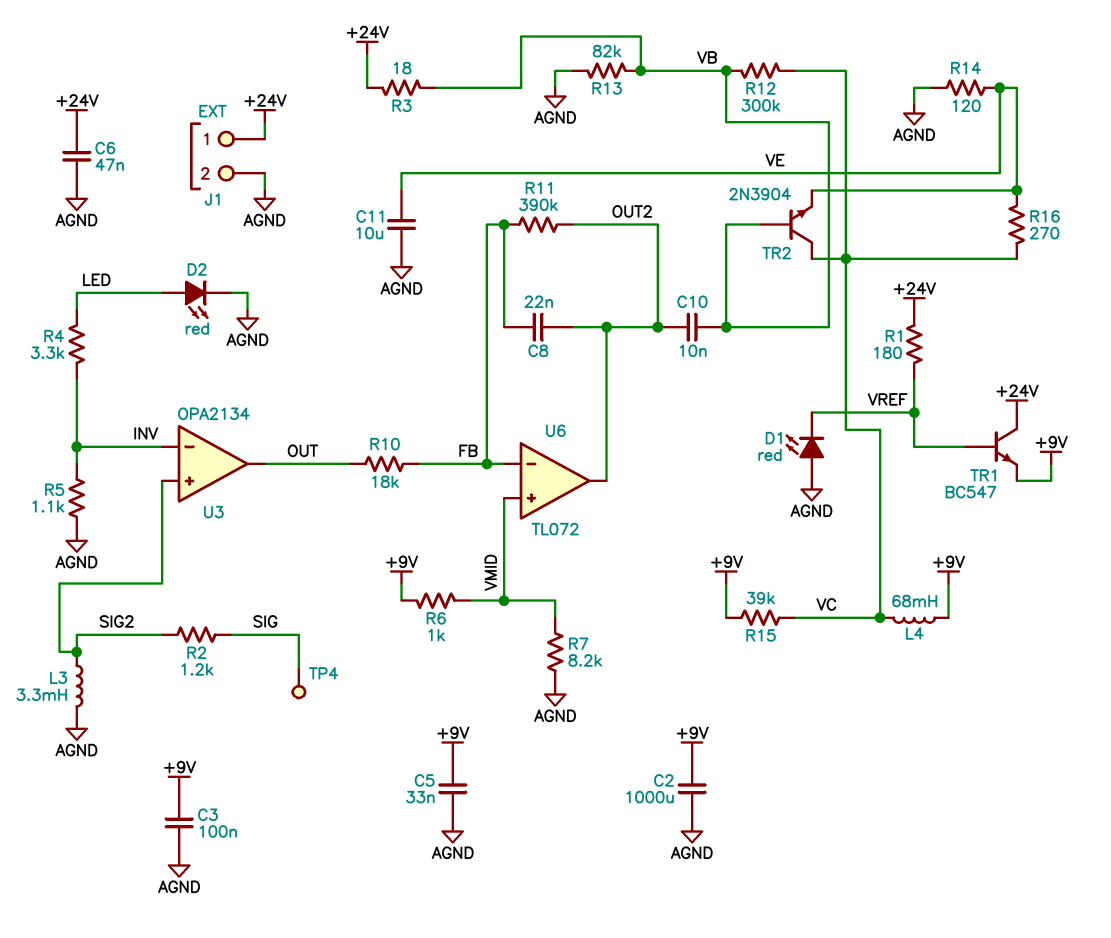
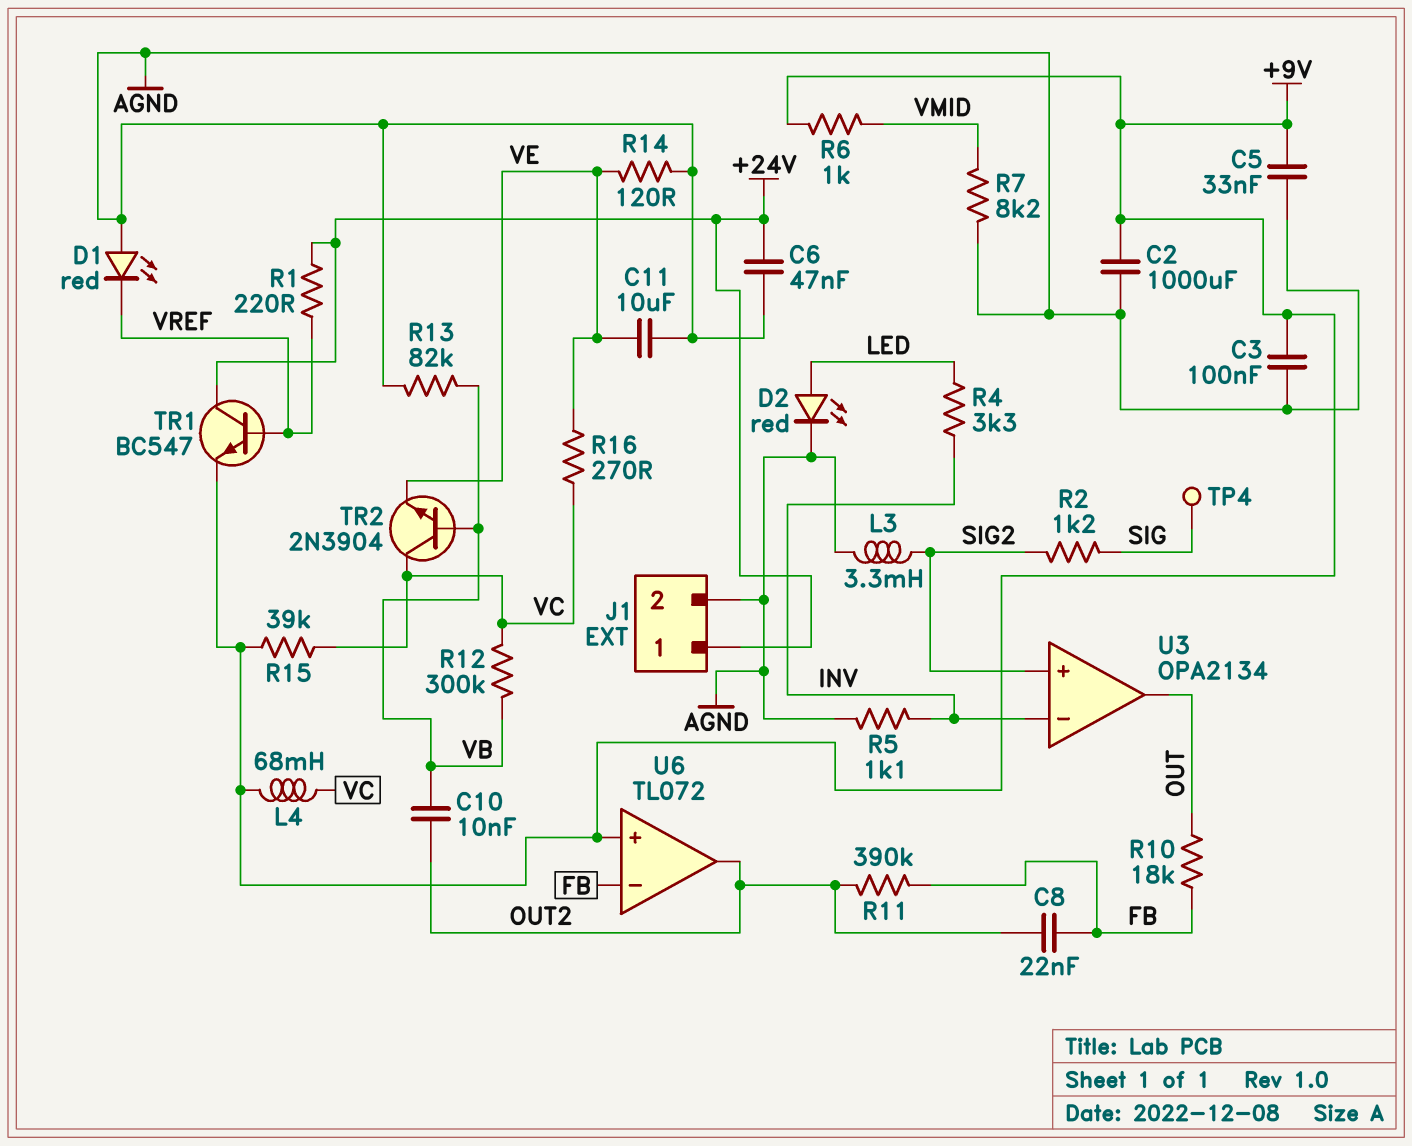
R1: 180 (+24V, VREF) -> 220 (+24V, VREF)
R3: 18 (+24V, VB) -> none
U6 pin in+: VMID -> +9V

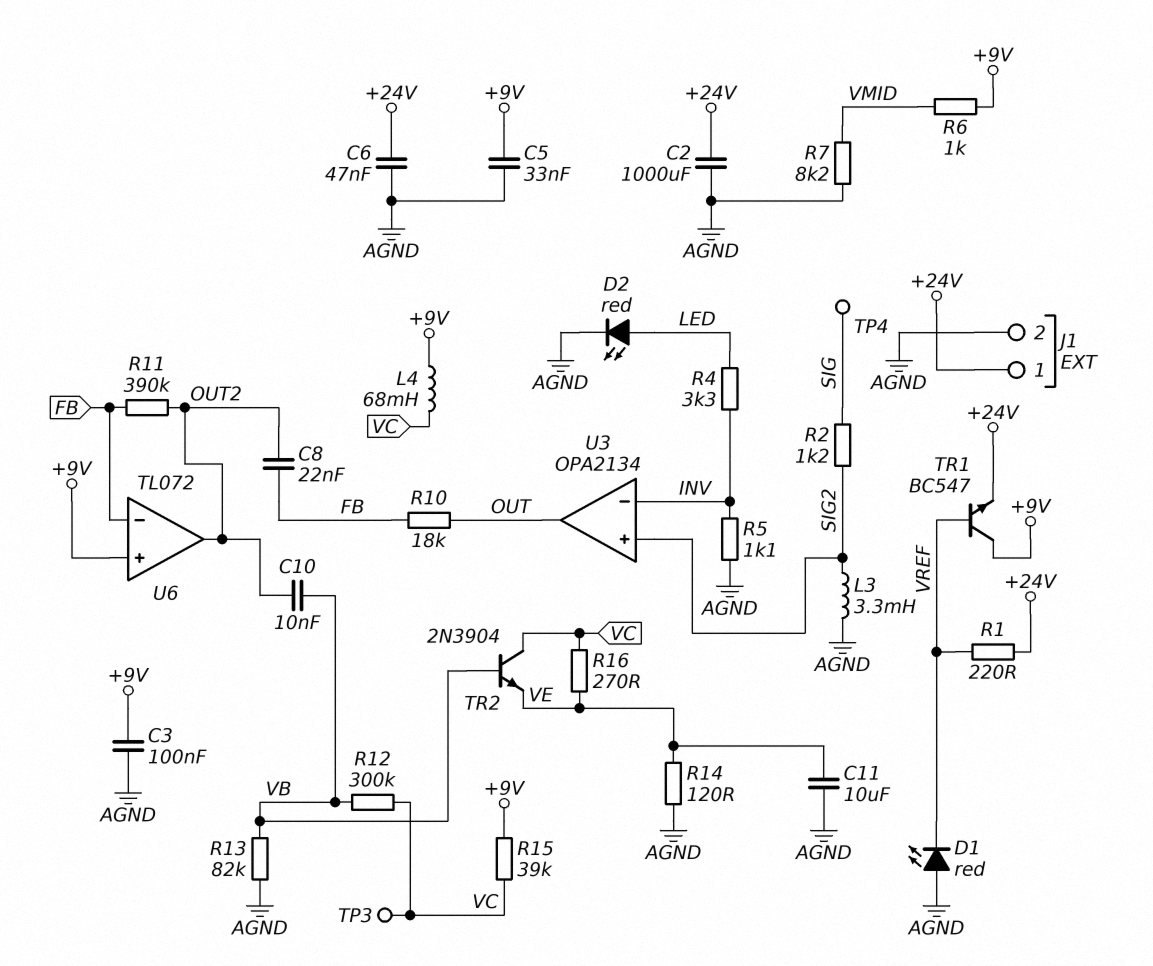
C2: 1000uF (+9V, AGND) -> 1000uF (+24V, AGND)
TP3: none -> test point (VC)
TR1: NPN BC547 (B VREF, C +24V, E +9V) -> NPN BC547 (B VREF, C +9V, E +24V)

